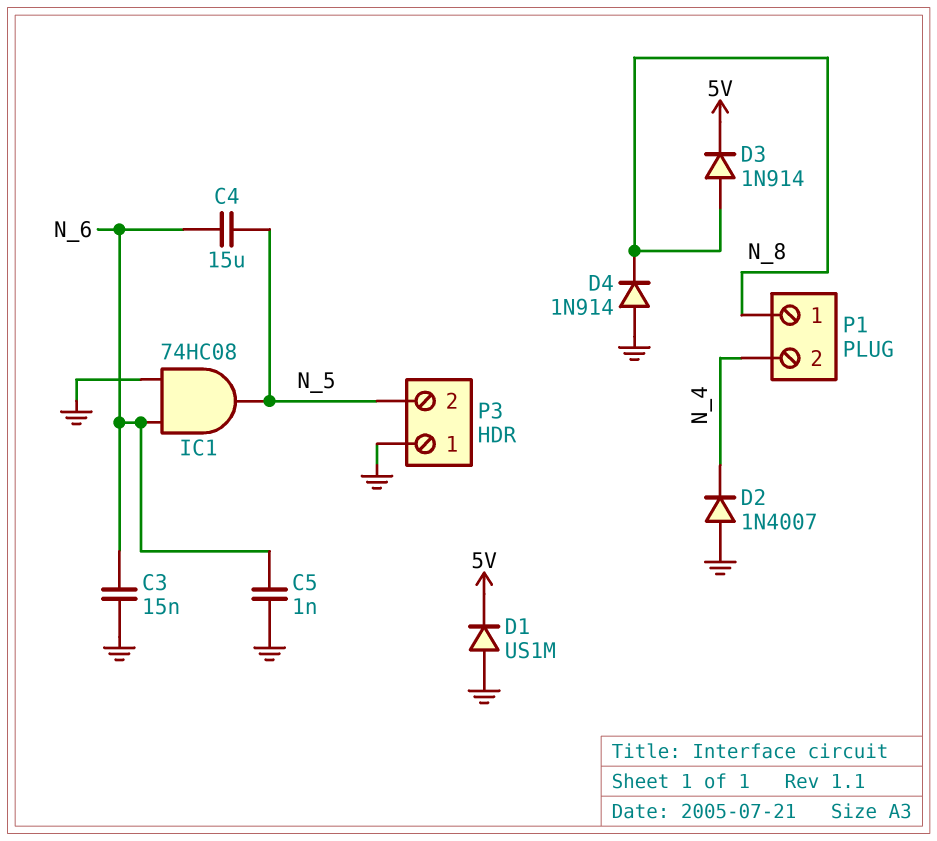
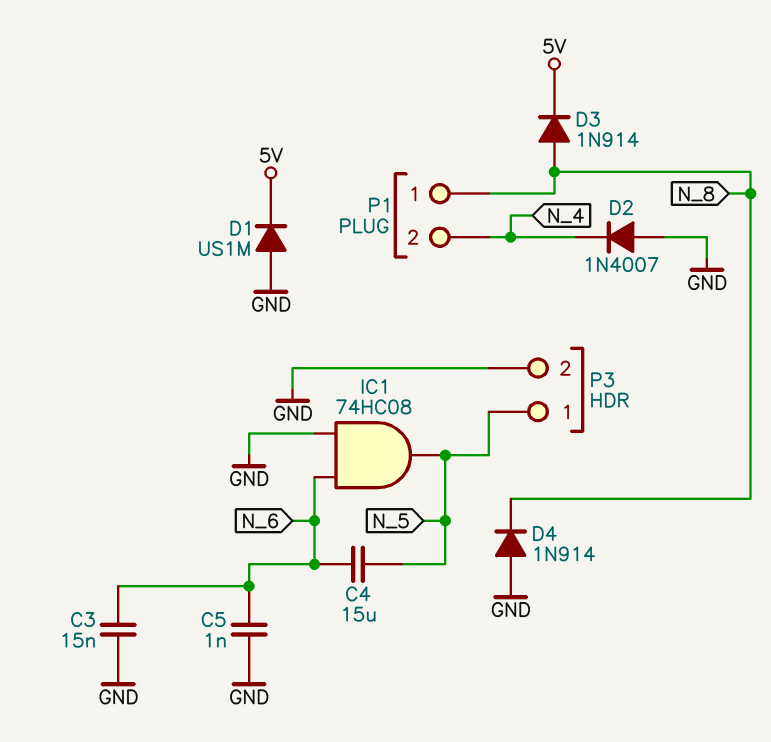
P3 pin 1: GND -> N_5
P3 pin 2: N_5 -> GND

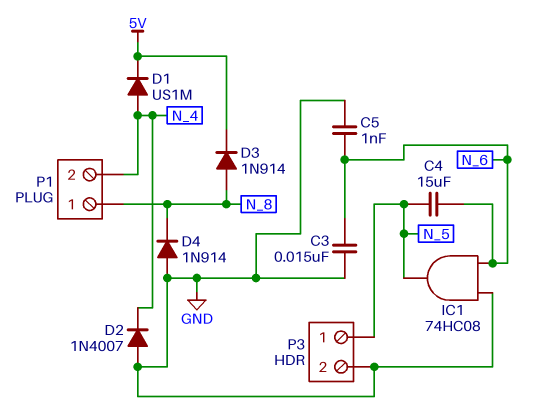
D1: diode US1M (A GND, K 5V) -> diode US1M (A N_4, K 5V)

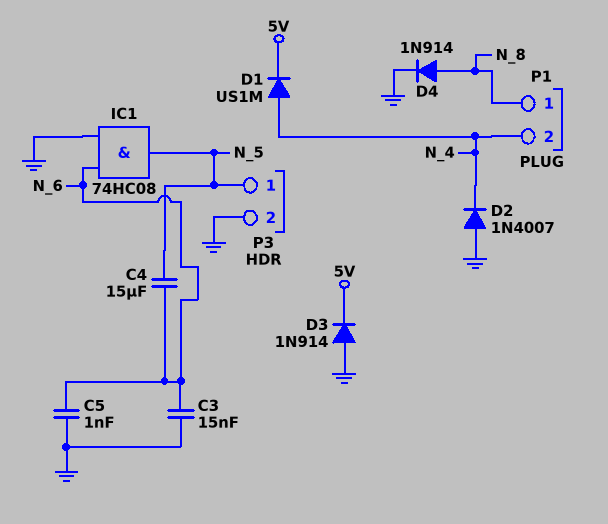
D3: diode 1N914 (A N_8, K 5V) -> diode 1N914 (A GND, K 5V)
D4: diode 1N914 (A GND, K N_8) -> diode 1N914 (A N_8, K GND)

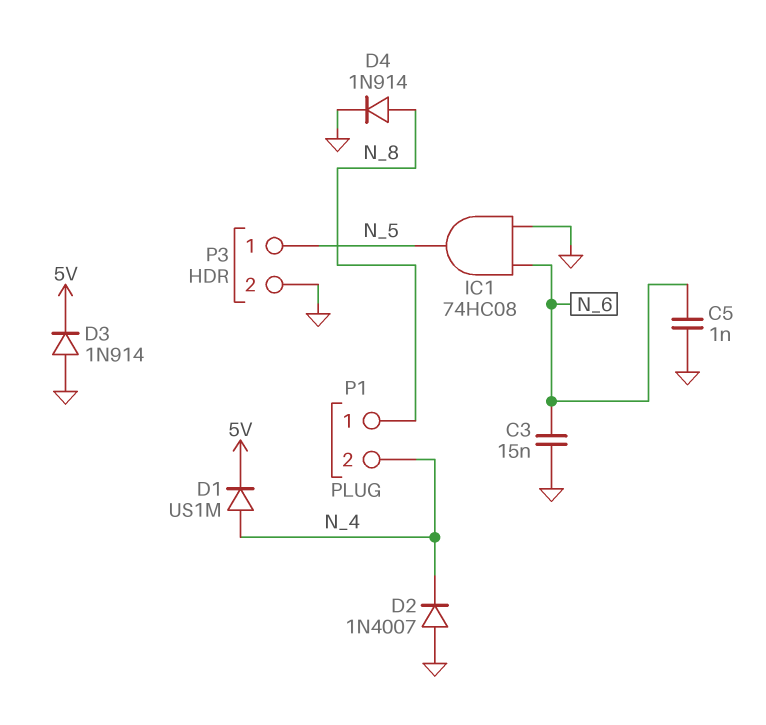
C4: 15uF (N_5, N_6) -> none

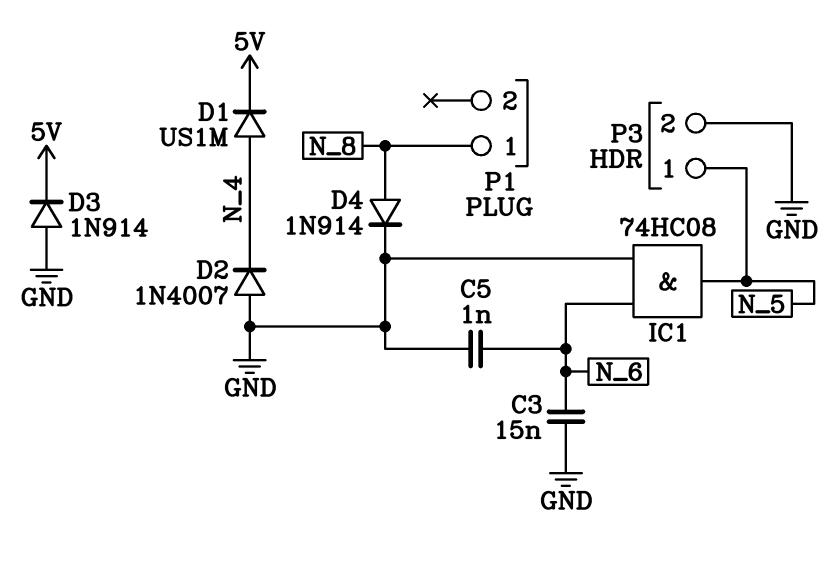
P1 pin 2: N_4 -> none

